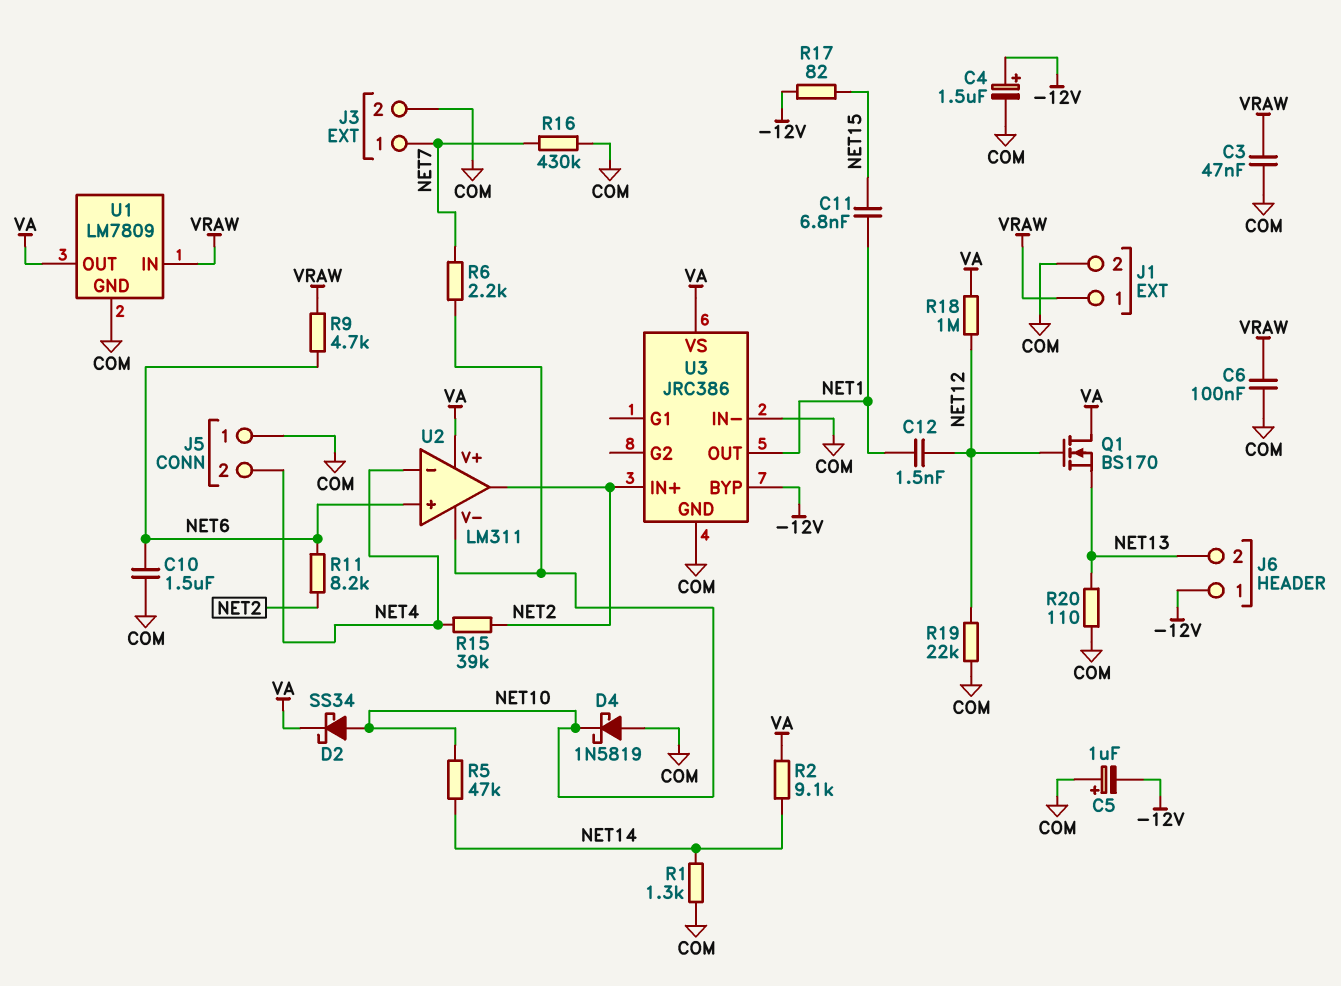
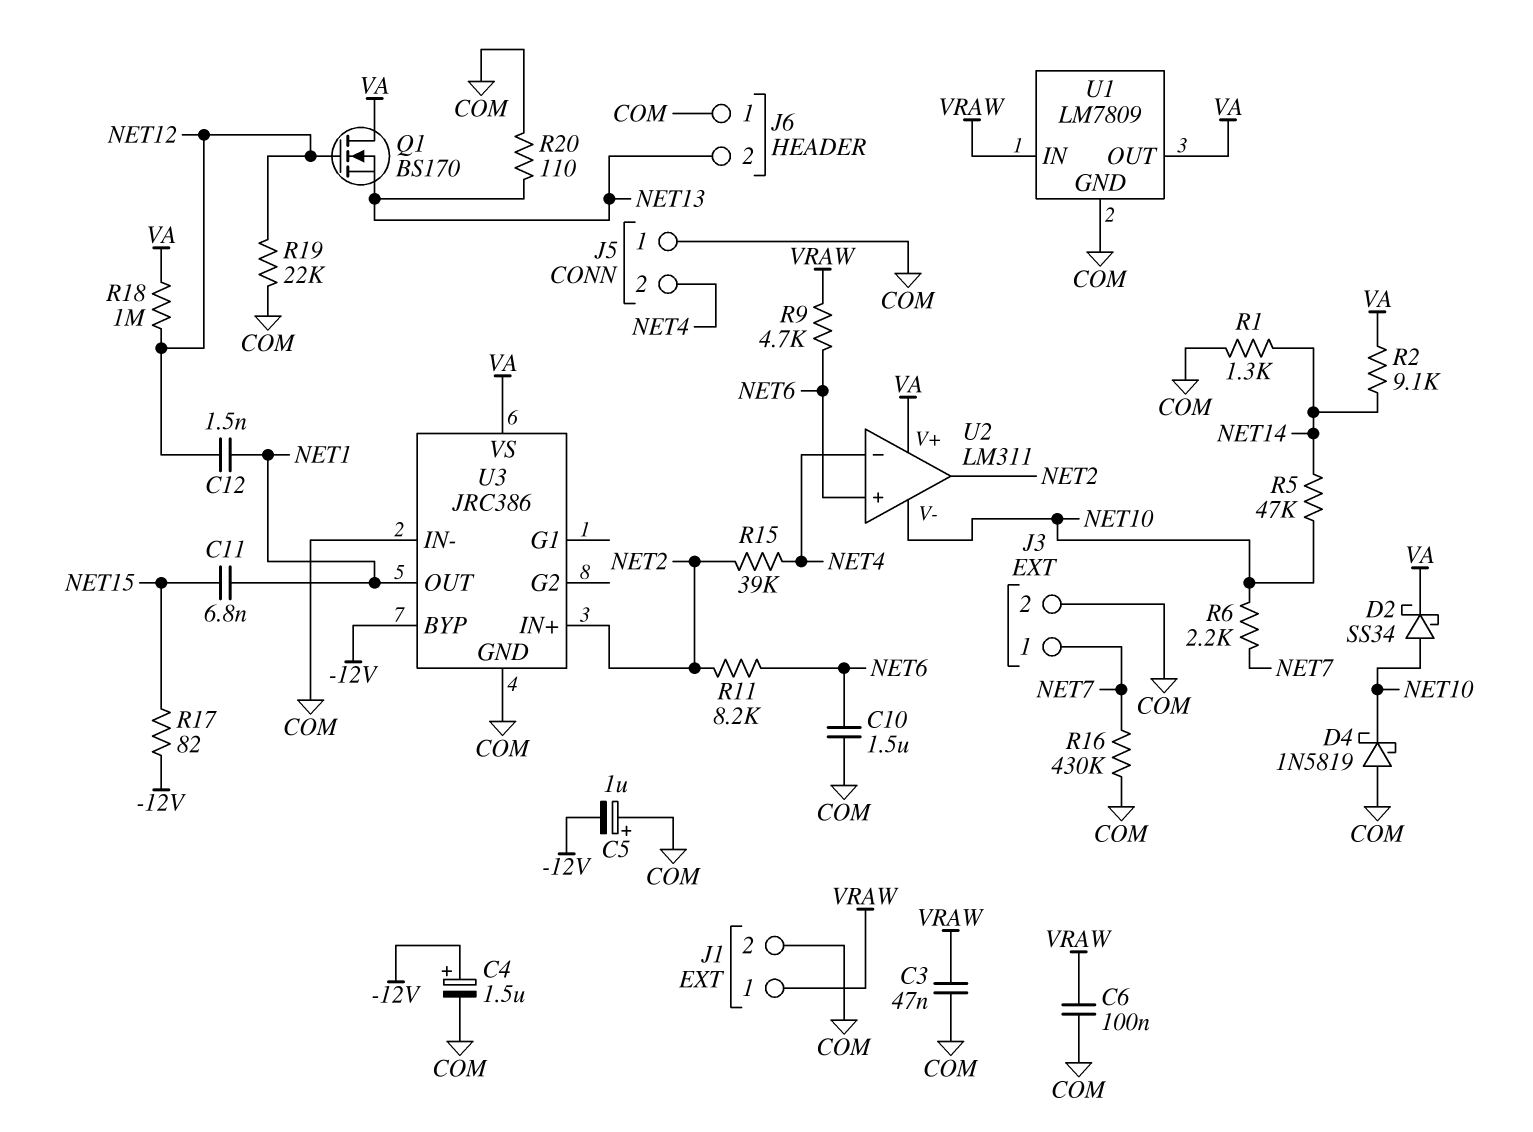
J6 pin 1: -12V -> COM

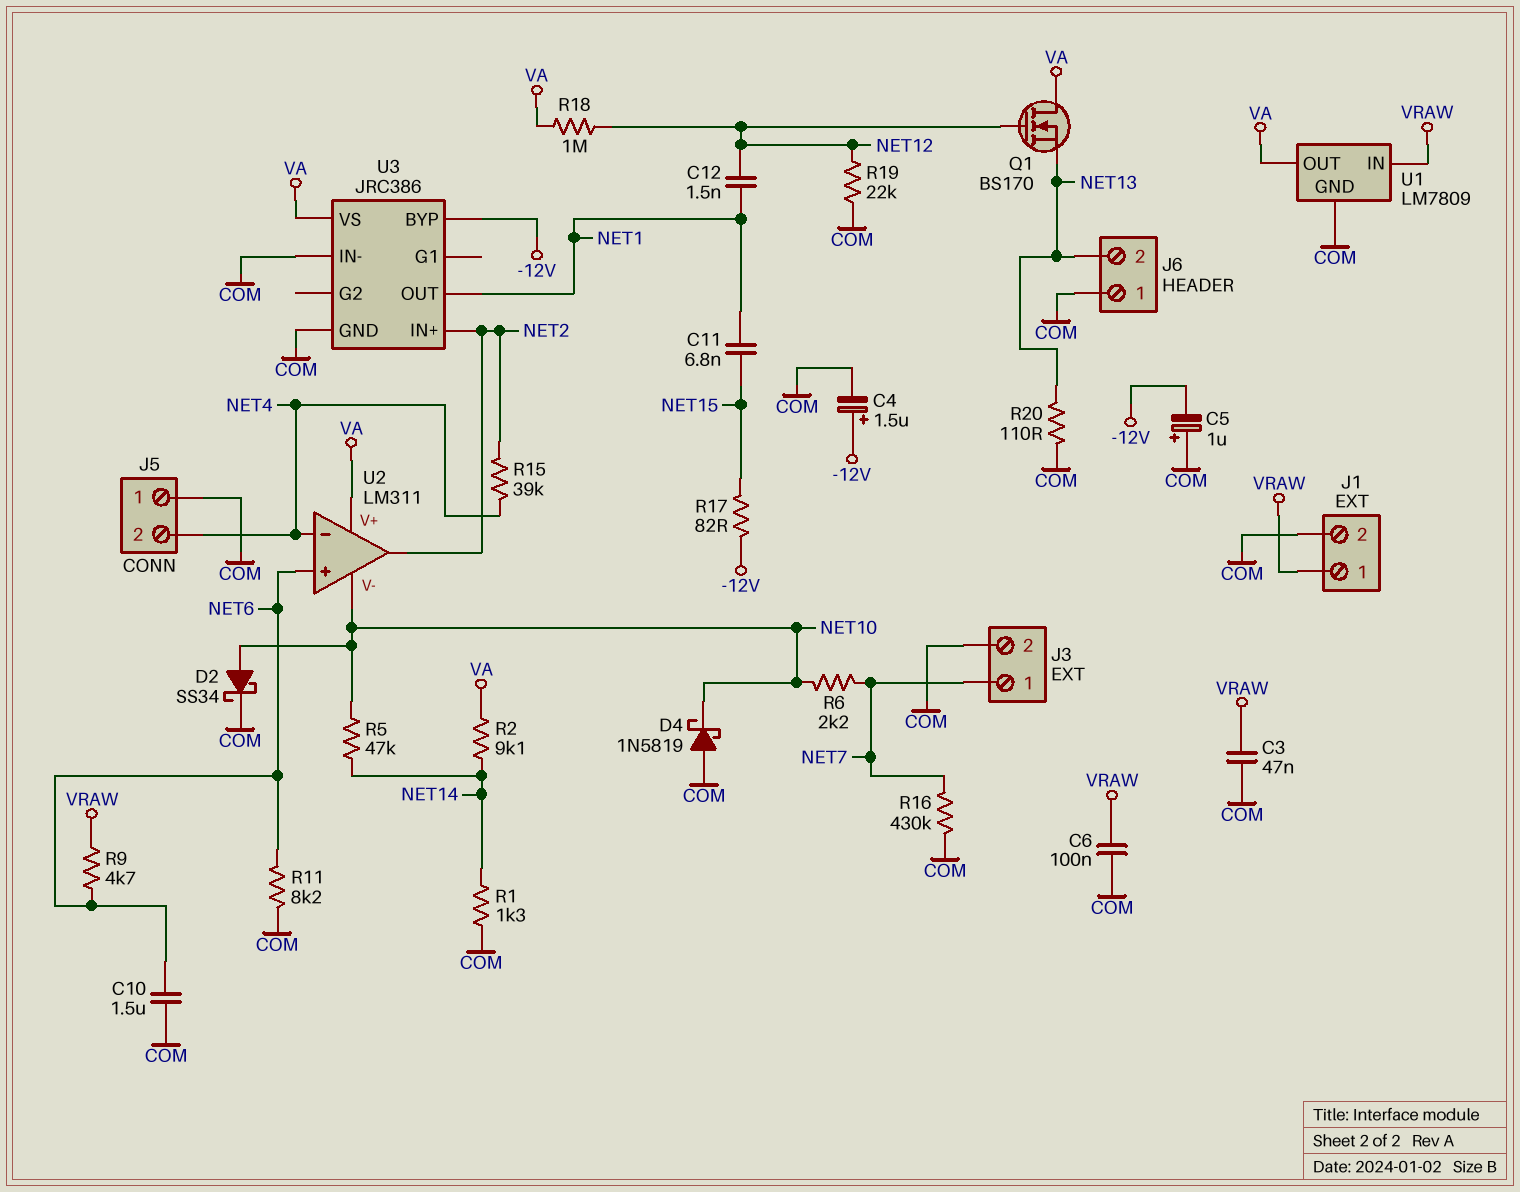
D2: schottky SS34 (A NET10, K VA) -> schottky SS34 (A NET10, K COM)
R11: 8.2k (NET2, NET6) -> 8.2k (COM, NET6)

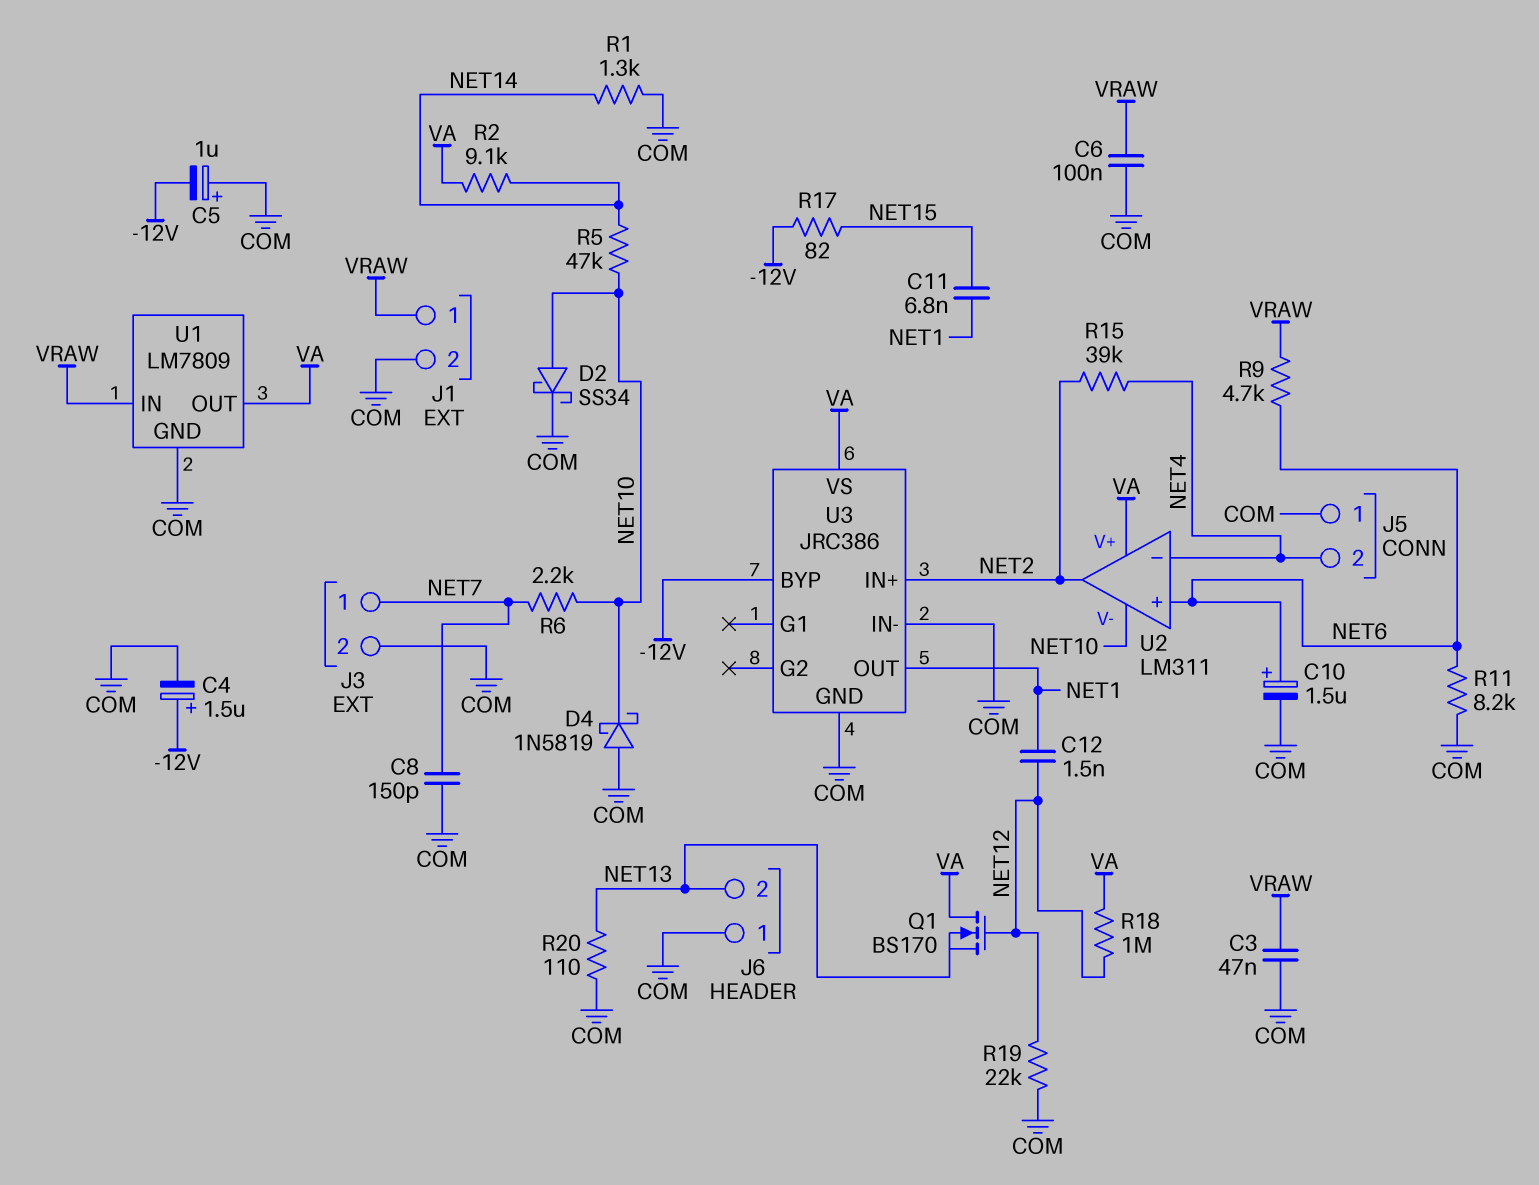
C8: none -> 150pF (COM, NET7)
C10: 1.5uF (COM, NET6) -> 1.5uF (plus NET6, minus COM)
R16: 430k (COM, NET7) -> none

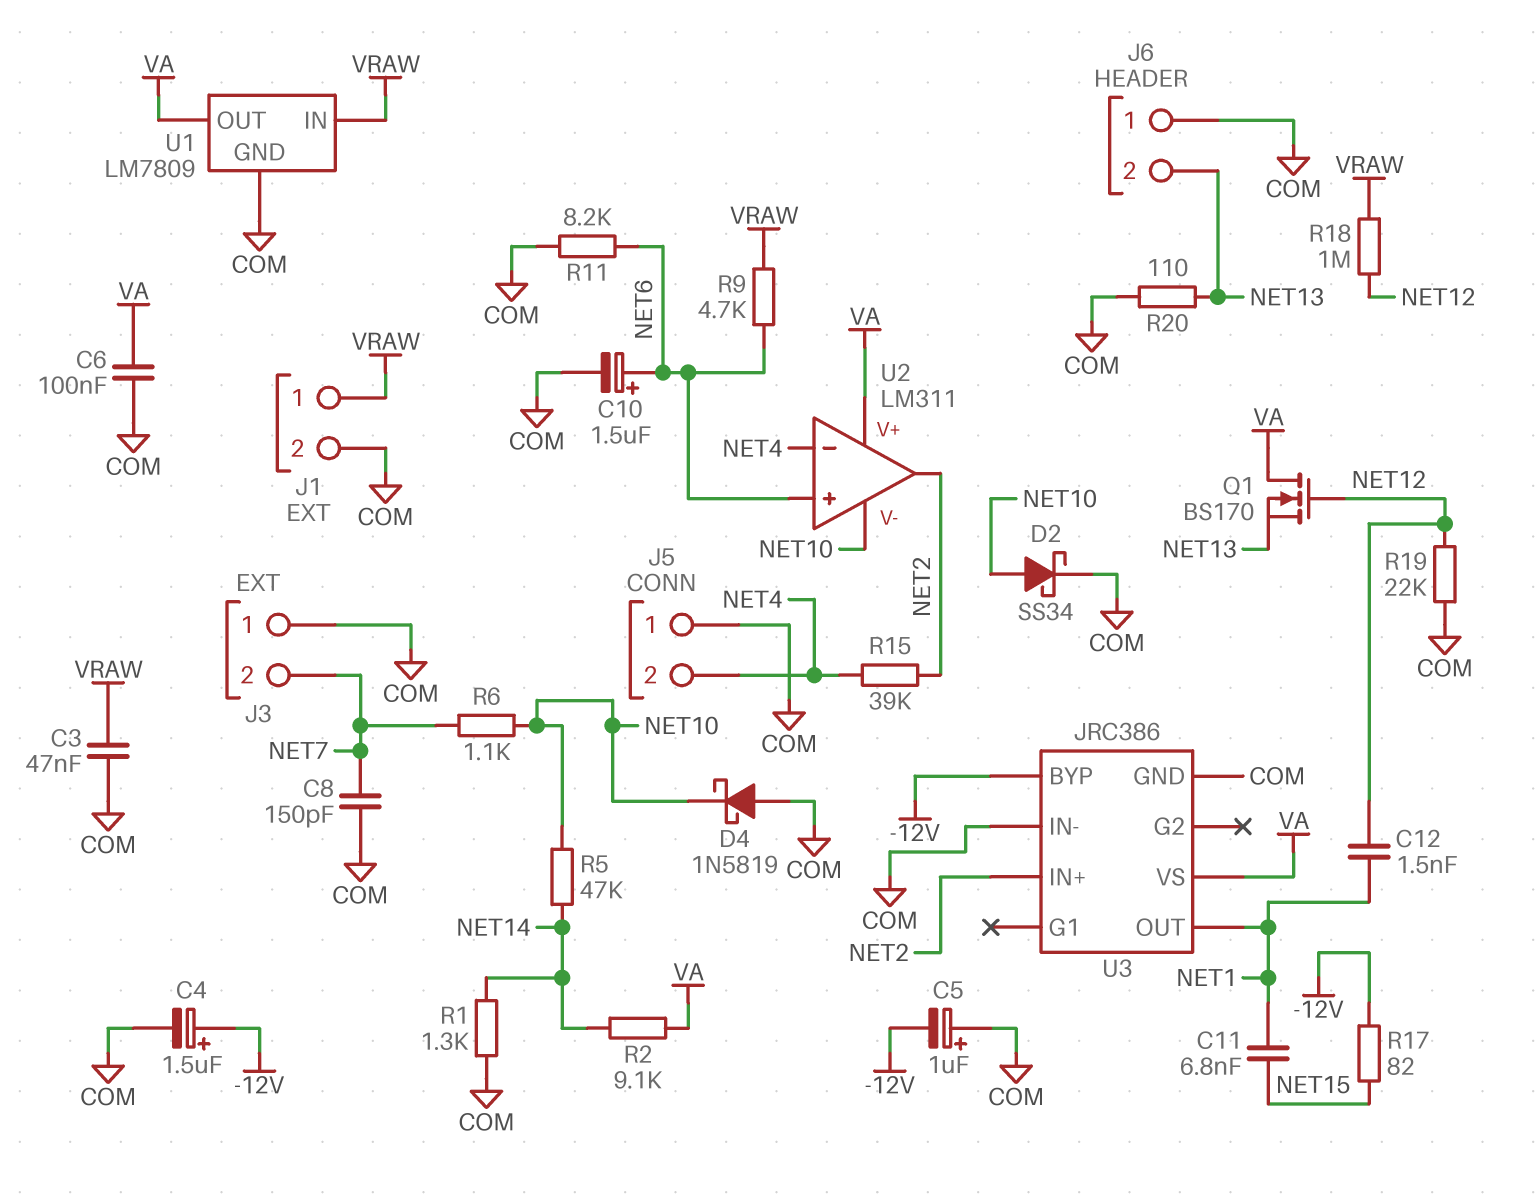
C6: 100nF (COM, VRAW) -> 100nF (COM, VA)
J3 pin 1: NET7 -> COM
J3 pin 2: COM -> NET7
R6: 2.2k (NET7, NET10) -> 1.1k (NET7, NET10)
R18: 1M (NET12, VA) -> 1M (NET12, VRAW)

